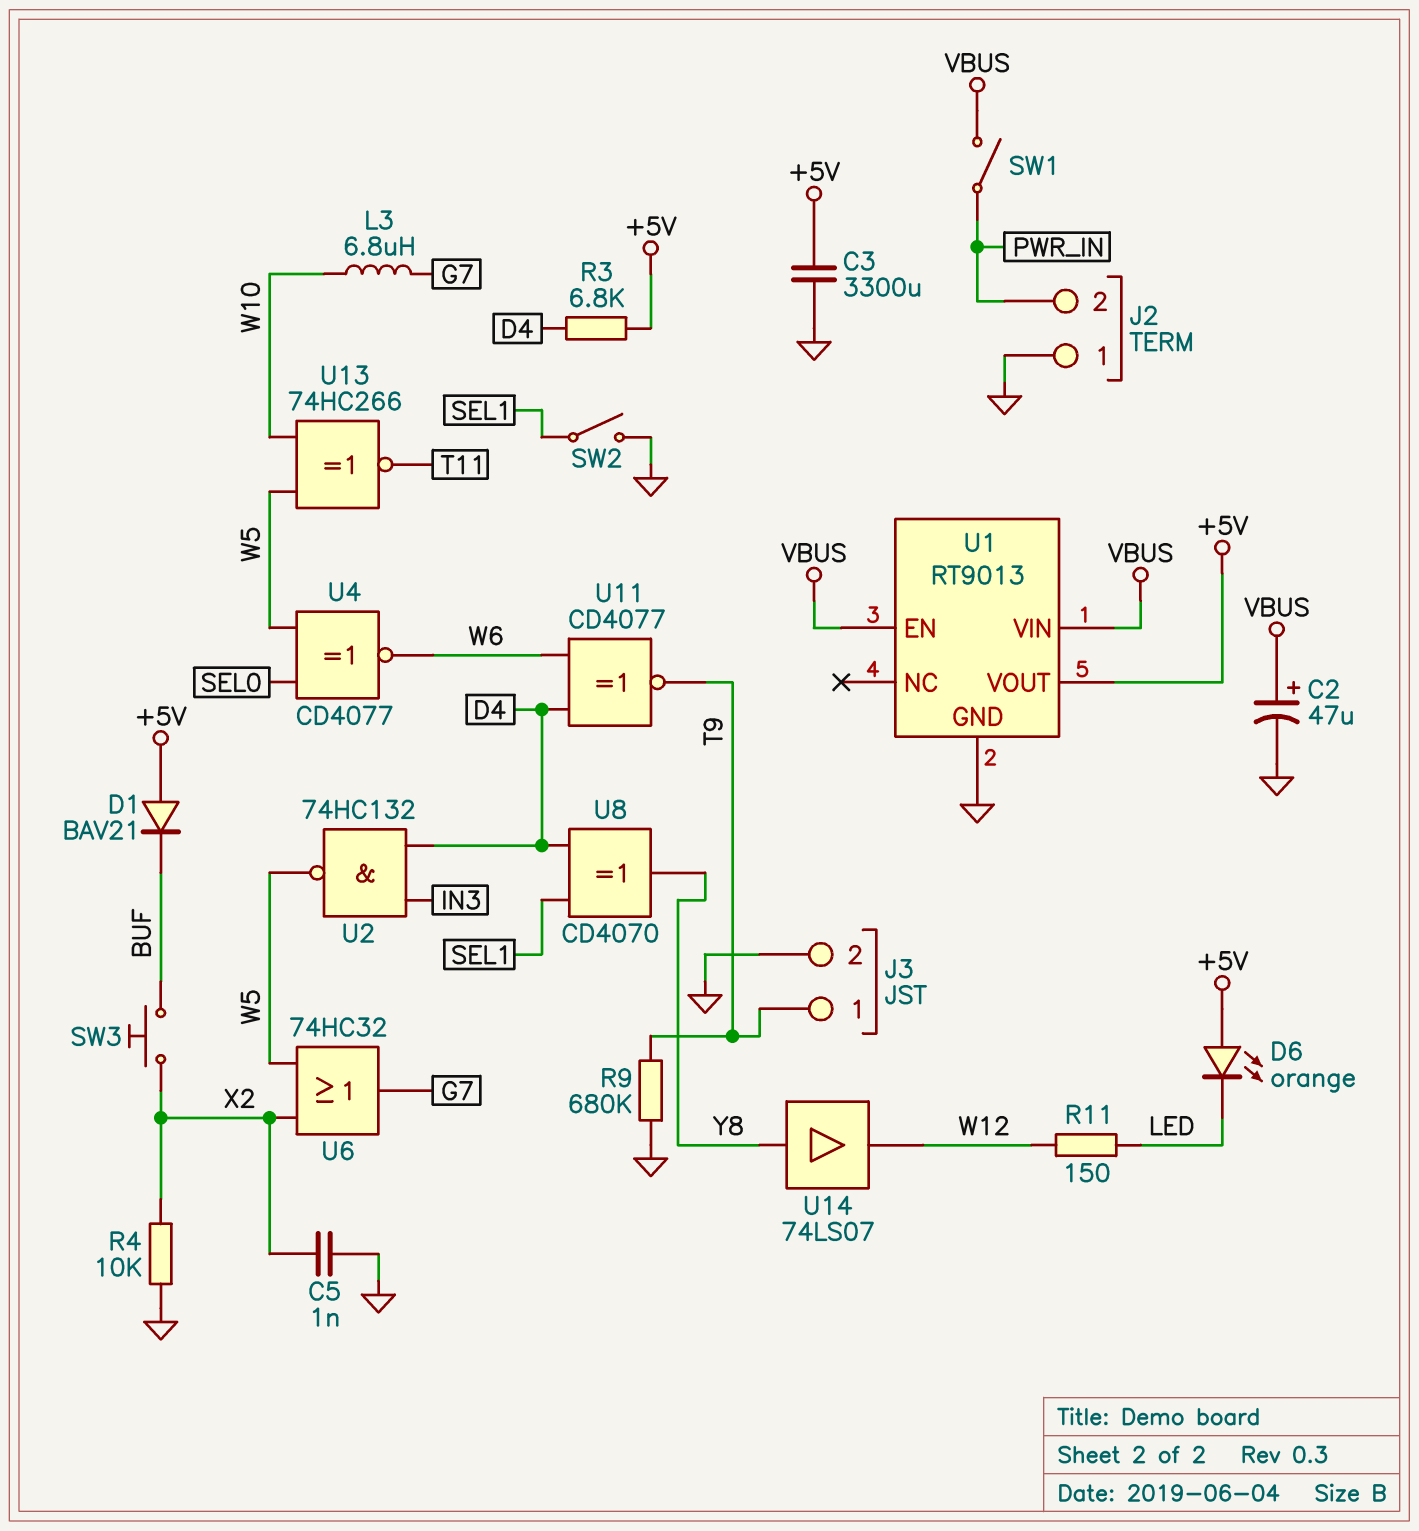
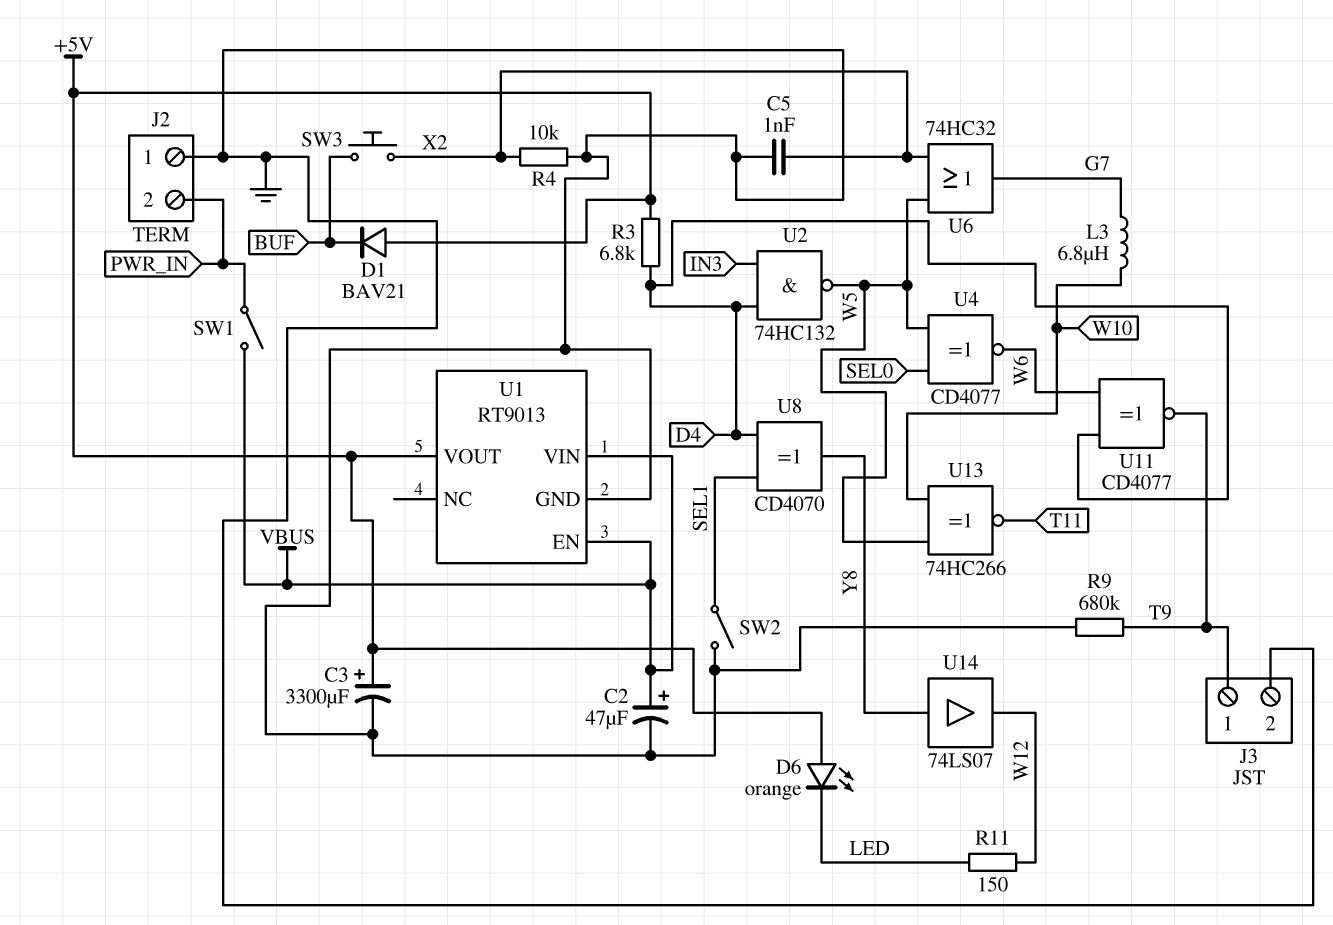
C3: 3300uF (+5V, GND) -> 3300uF (plus +5V, minus GND)

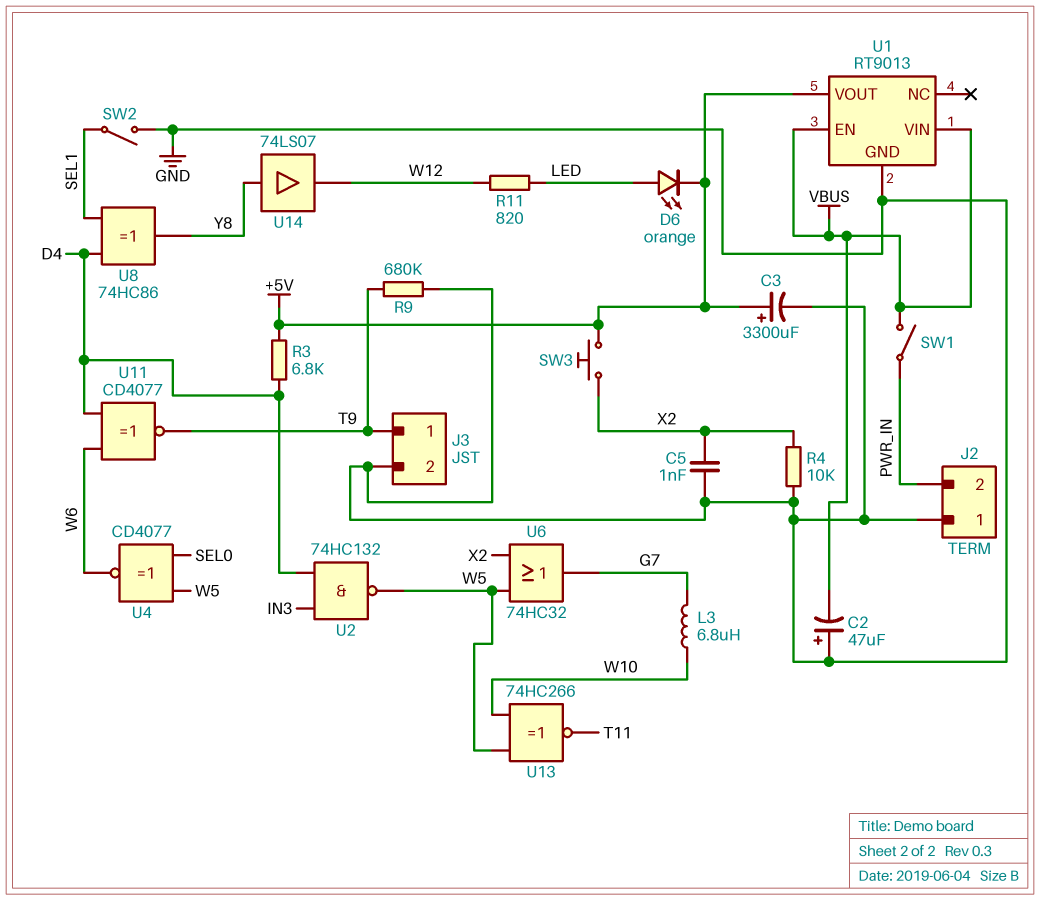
C2: 47uF (plus VBUS, minus GND) -> 47uF (plus GND, minus VBUS)
D1: diode BAV21 (A +5V, K BUF) -> none
D6: LED orange (A +5V, K LED) -> LED orange (A LED, K +5V)
R11: 150 (LED, W12) -> 820 (LED, W12)
SW3: button (BUF, X2) -> button (+5V, X2)
U8: XOR CD4070 (in D4, in SEL1, out Y8) -> XOR 74HC86 (in D4, in SEL1, out Y8)

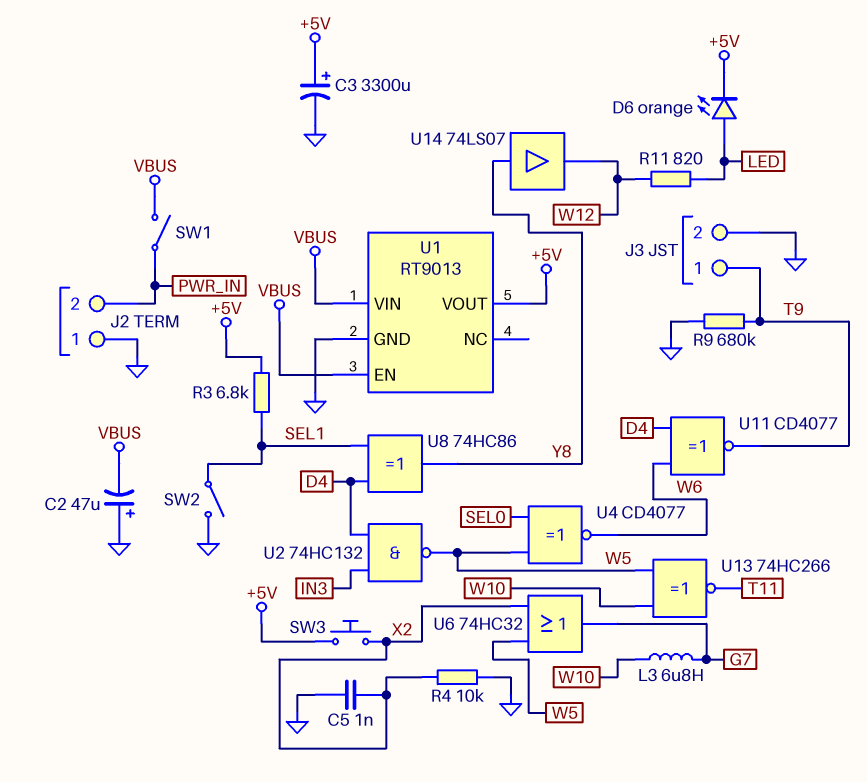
R3: 6.8k (+5V, D4) -> 6.8k (+5V, SEL1)

